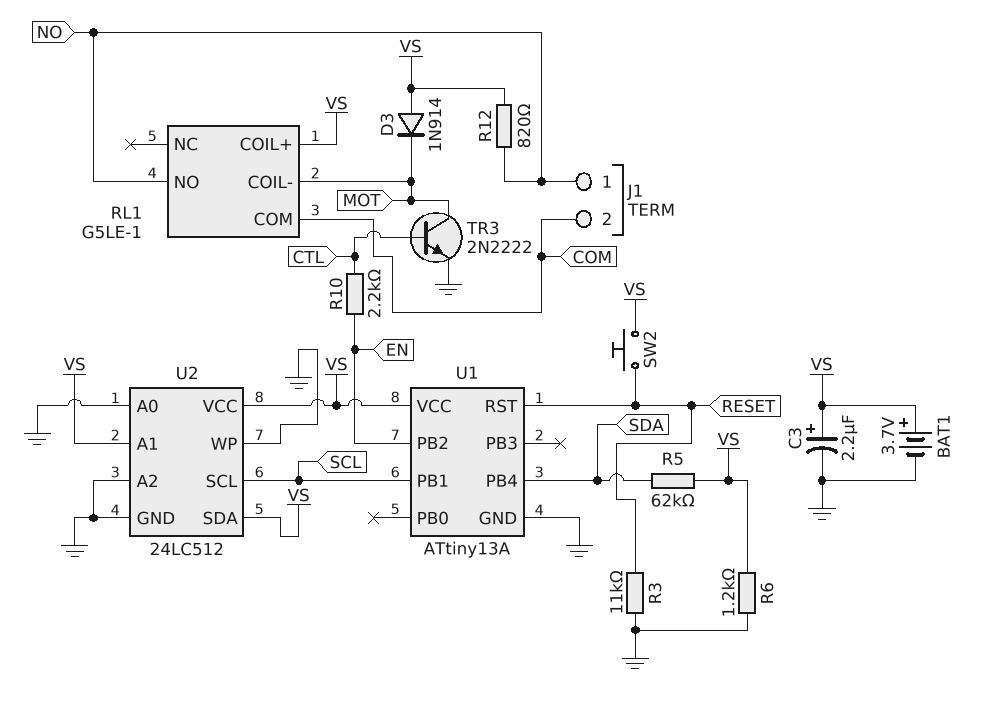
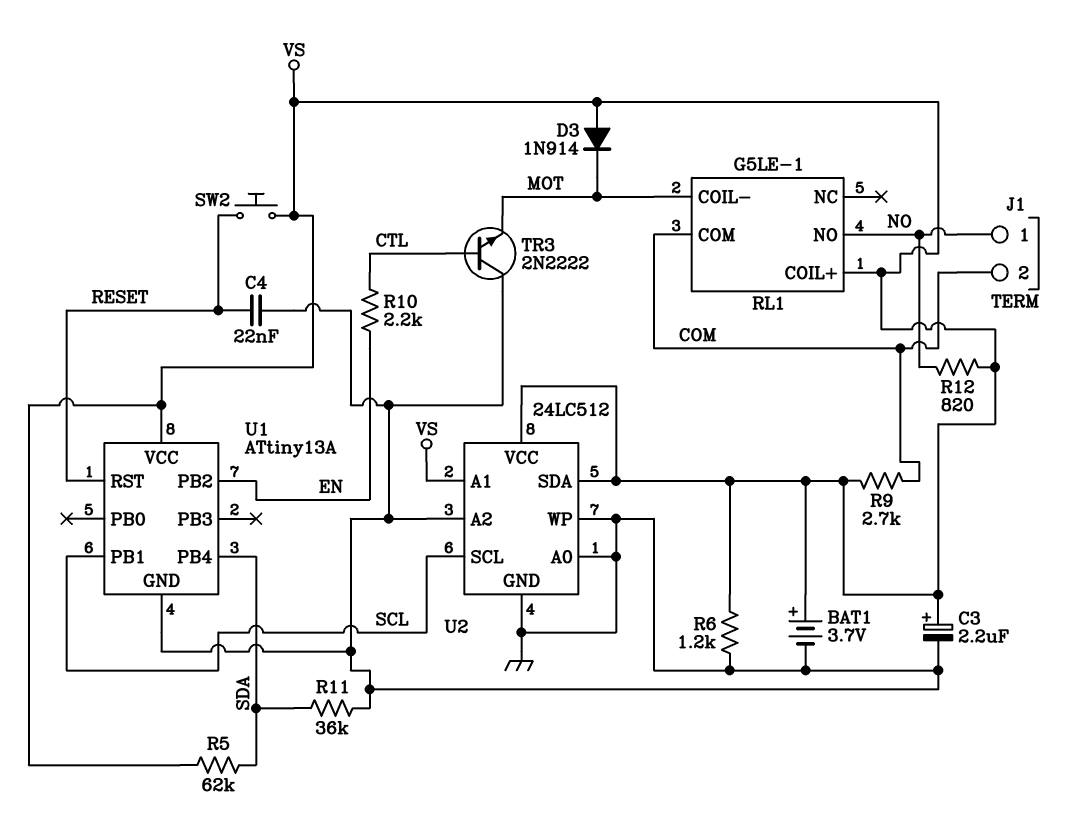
C4: none -> 22nF (GND, RESET)
R3: 11k (GND, RESET) -> none
R9: none -> 2.7k (COM, VS)
R11: none -> 36k (GND, SDA)
TR3: NPN 2N2222 (B CTL, C MOT, E GND) -> NPN 2N2222 (B CTL, C GND, E MOT)

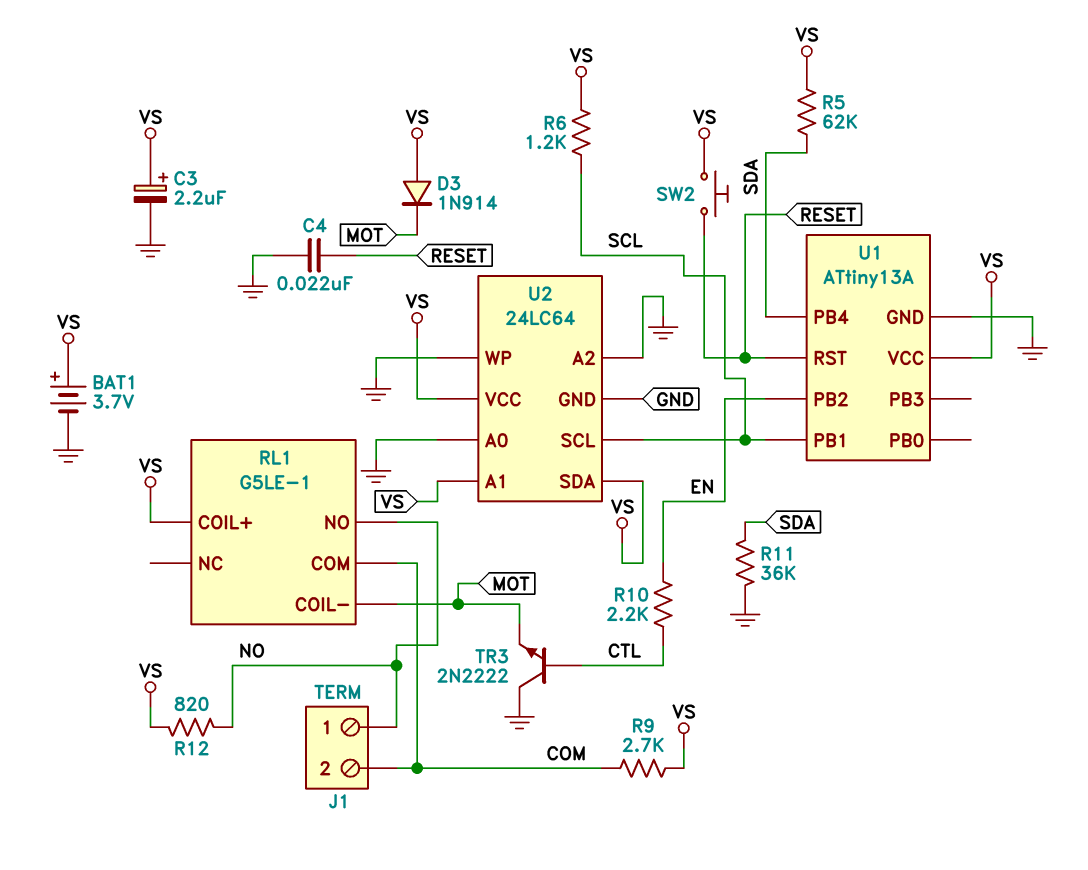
R6: 1.2k (GND, VS) -> 1.2k (SCL, VS)
U2: 24LC512 -> 24LC64

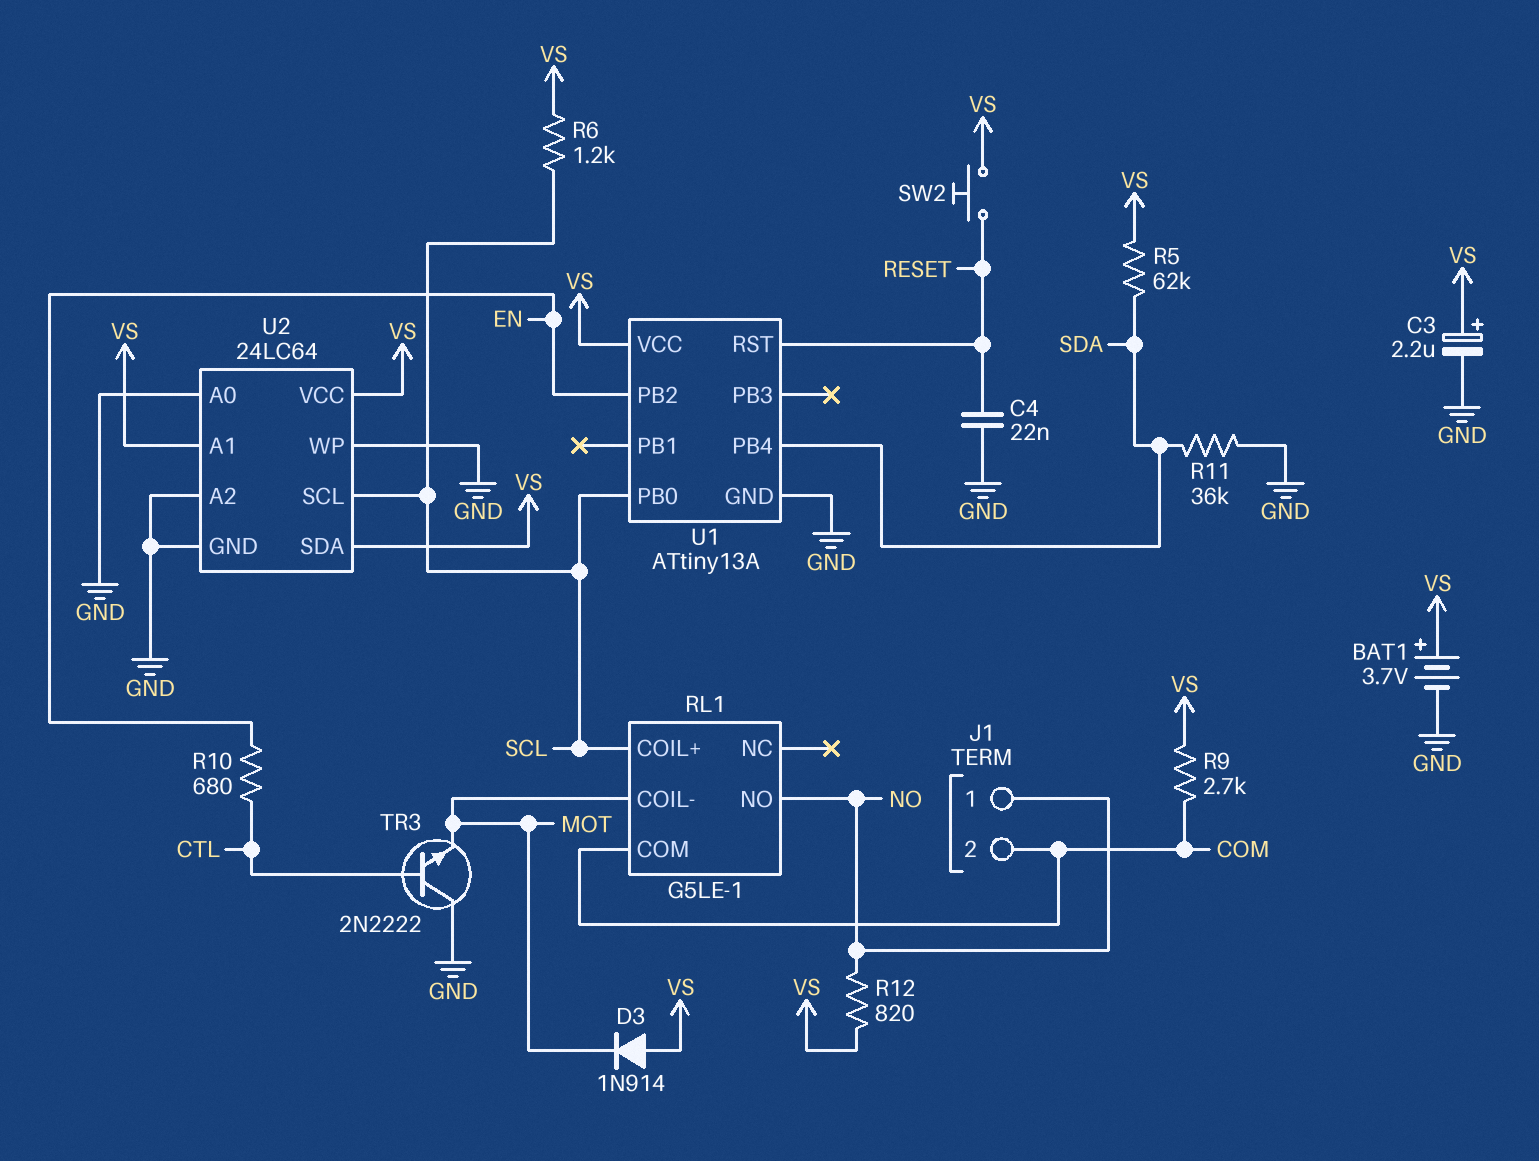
R10: 2.2k (CTL, EN) -> 680 (CTL, EN)
RL1 pin COIL+: VS -> SCL
U1 pin PB0: none -> SCL
U1 pin PB1: SCL -> none

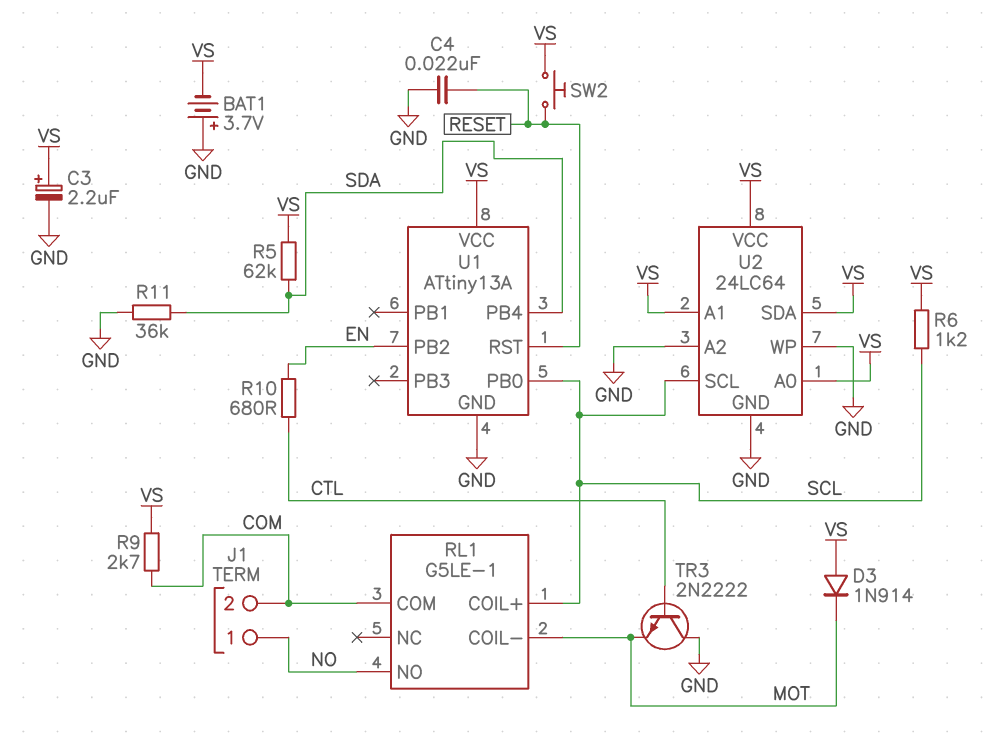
BAT1: 3.7V (plus VS, minus GND) -> 3.7V (plus GND, minus VS)
R12: 820 (NO, VS) -> none
U2 pin A0: GND -> VS

